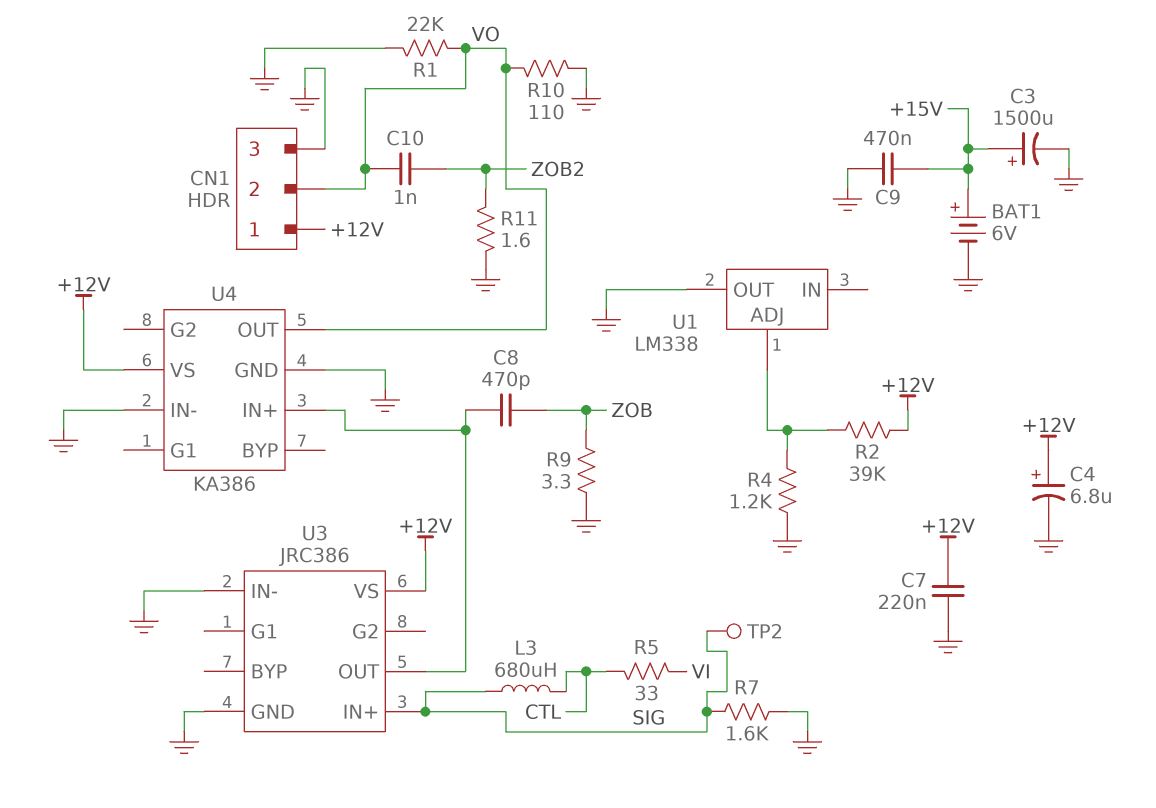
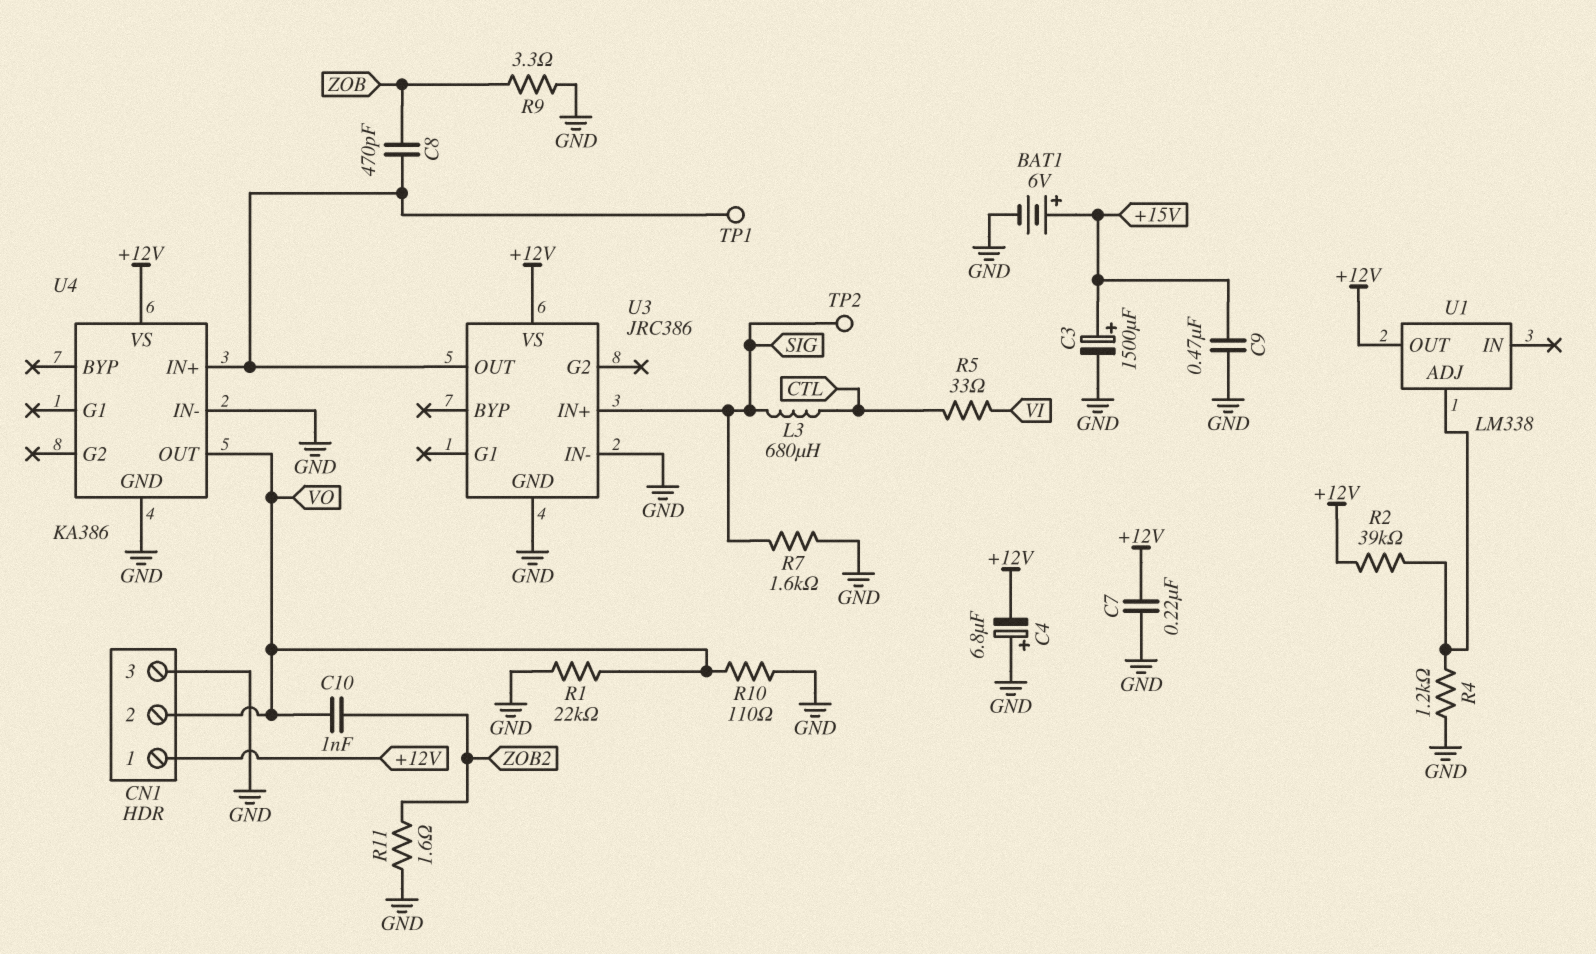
C4: 6.8uF (plus +12V, minus GND) -> 6.8uF (plus GND, minus +12V)
TP1: none -> test point (U3/OUT)
U1 pin OUT: GND -> +12V

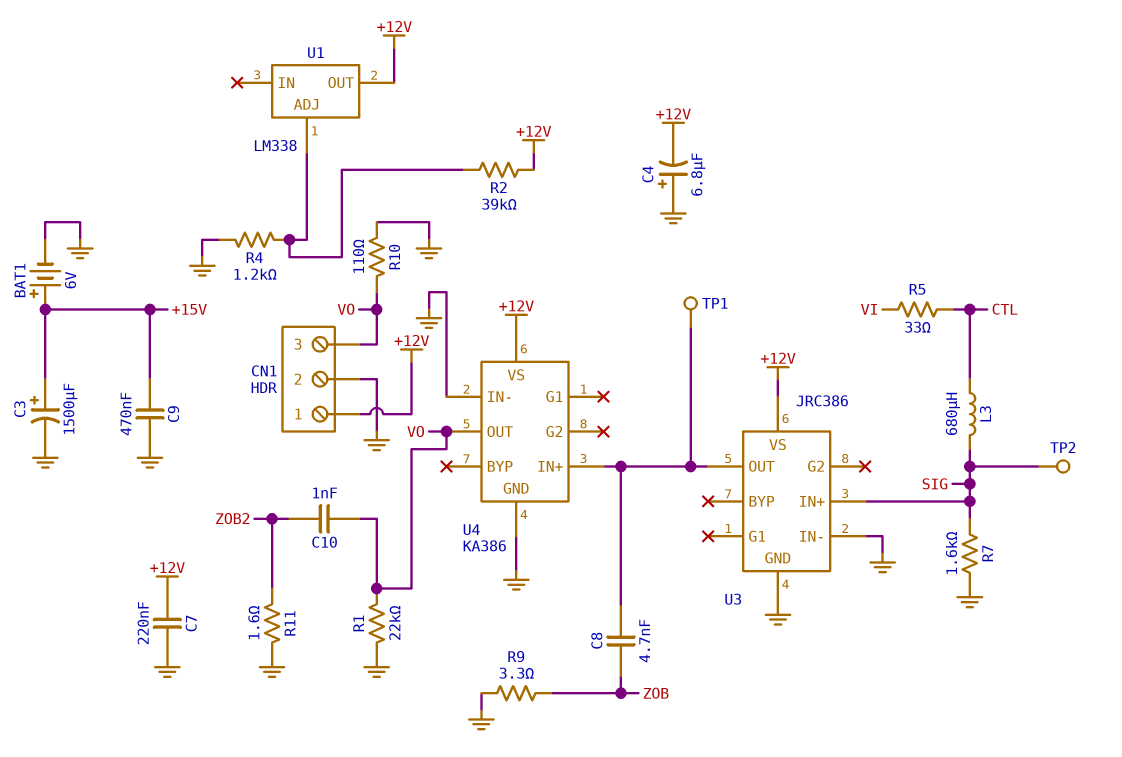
C8: 470pF (U3/OUT, ZOB) -> 4.7nF (U3/OUT, ZOB)
CN1 pin 2: VO -> GND
CN1 pin 3: GND -> VO

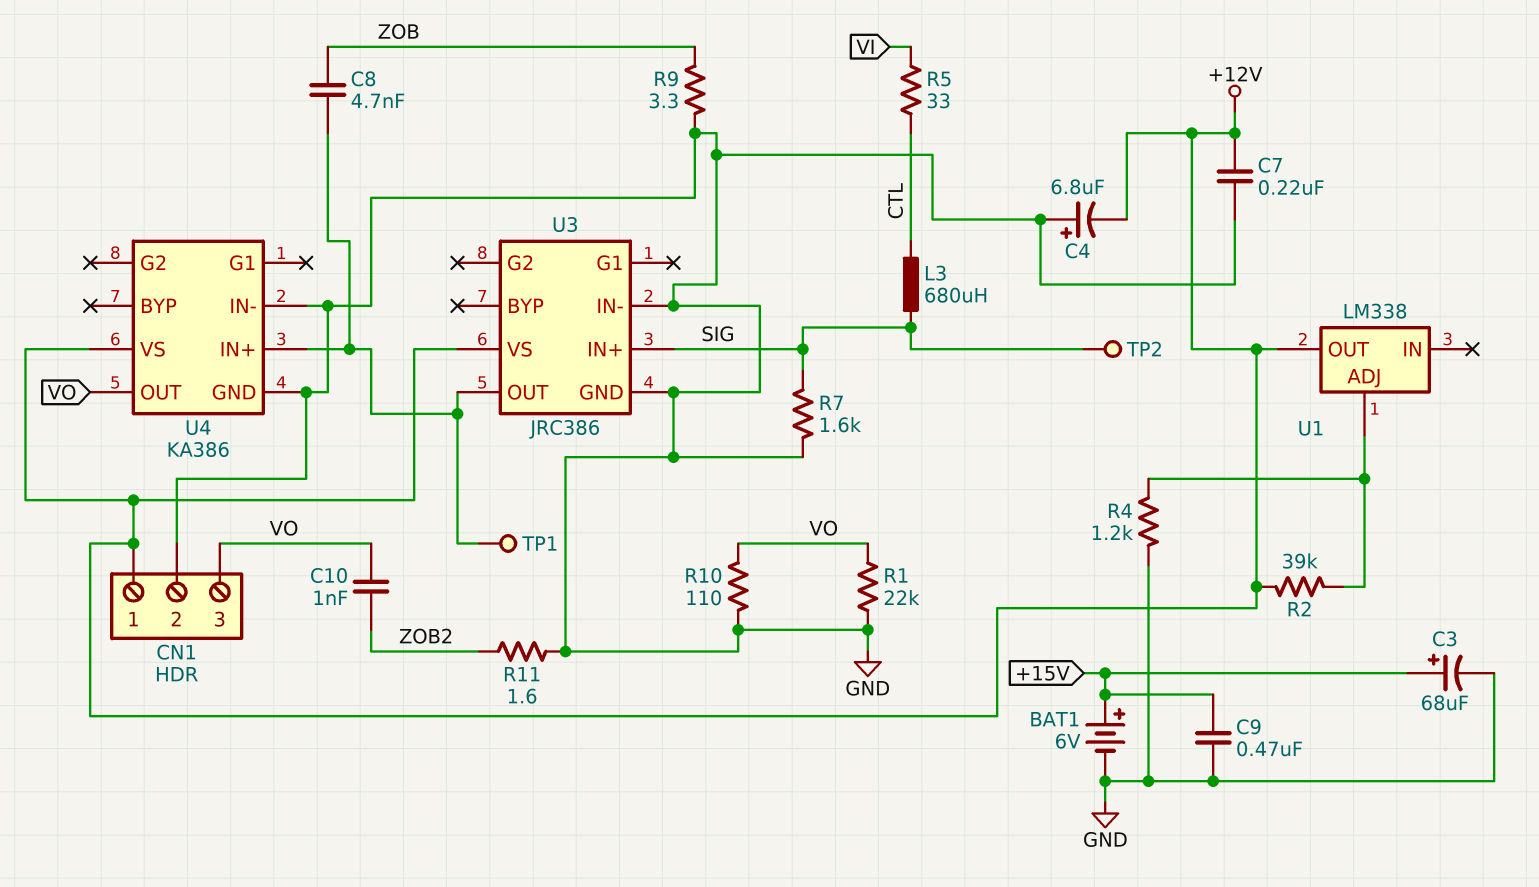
C3: 1500uF (plus +15V, minus GND) -> 68uF (plus +15V, minus GND)

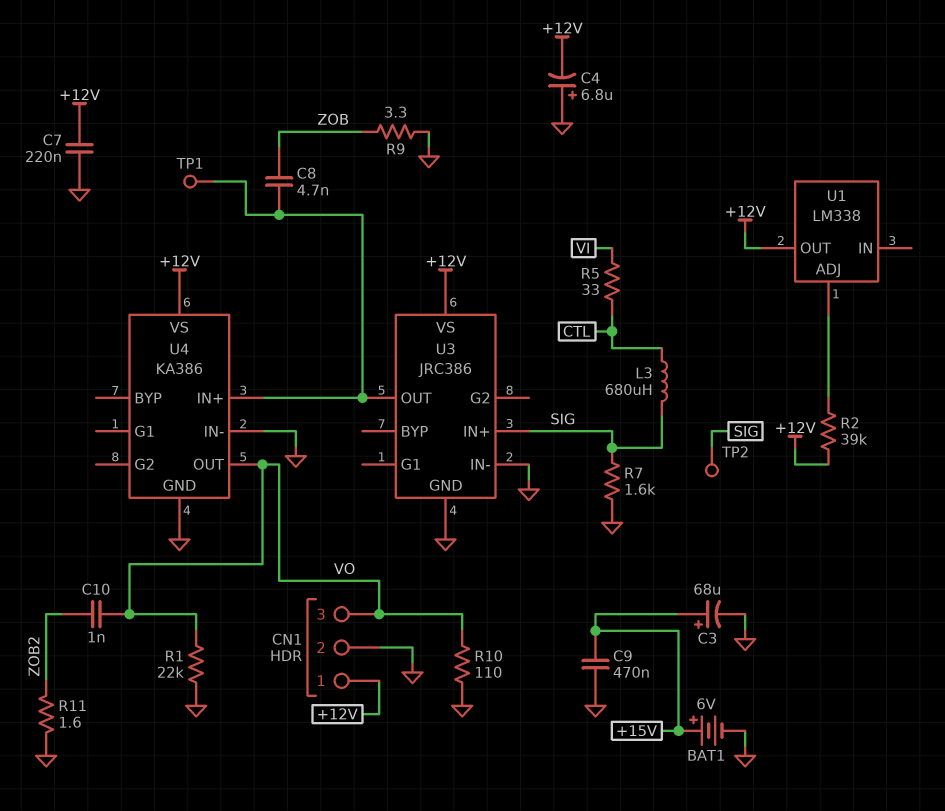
R4: 1.2k (GND, U1/ADJ) -> none

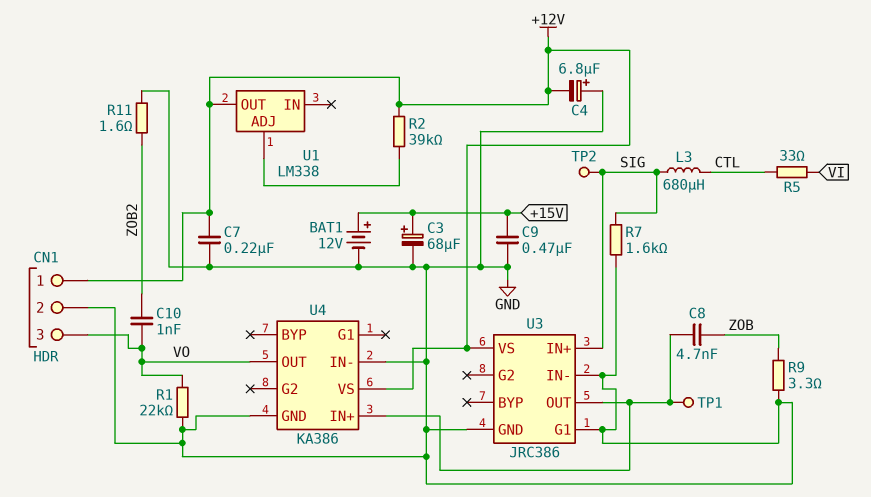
BAT1: 6V (plus +15V, minus GND) -> 12V (plus +15V, minus GND)
R10: 110 (GND, VO) -> none
U3 pin G1: none -> GND

